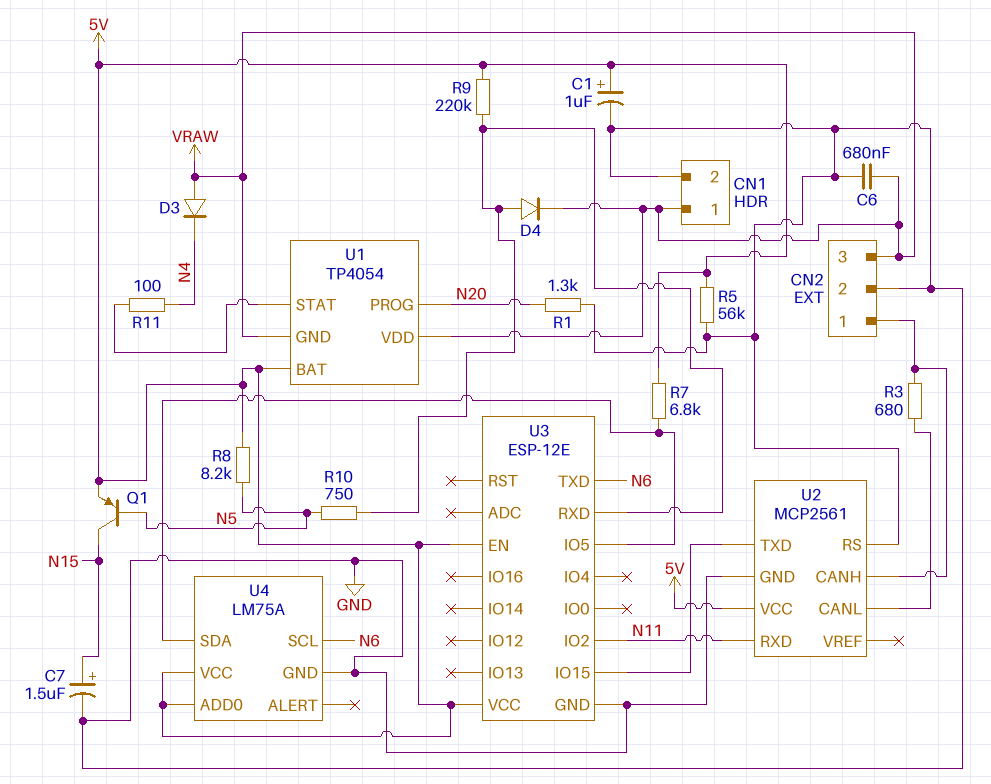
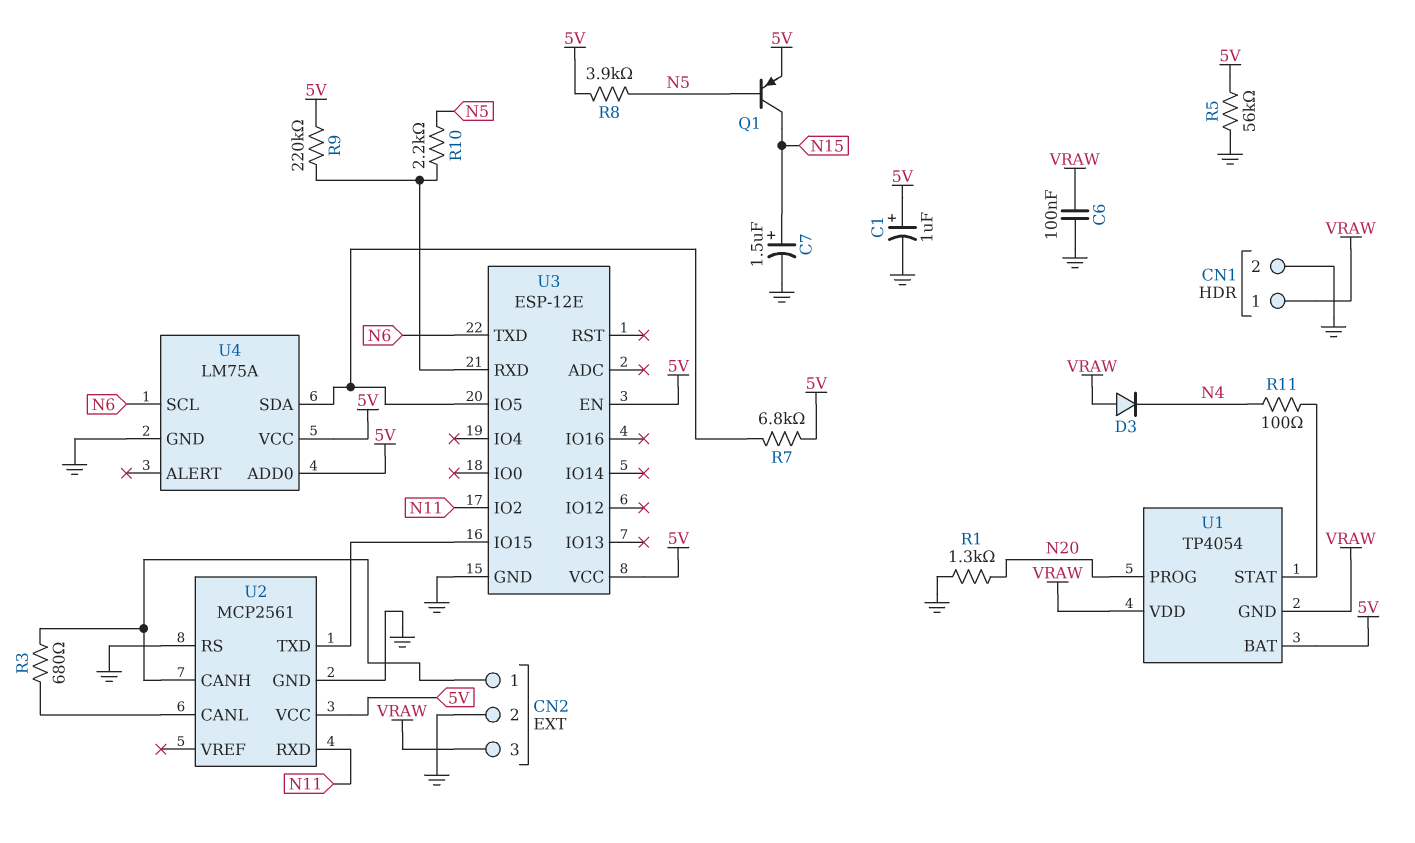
C6: 680nF (GND, VRAW) -> 100nF (GND, VRAW)
D4: diode (A U3/RXD, K VRAW) -> none
R8: 8.2k (5V, N5) -> 3.9k (5V, N5)
R10: 750 (N5, U3/RXD) -> 2.2k (N5, U3/RXD)

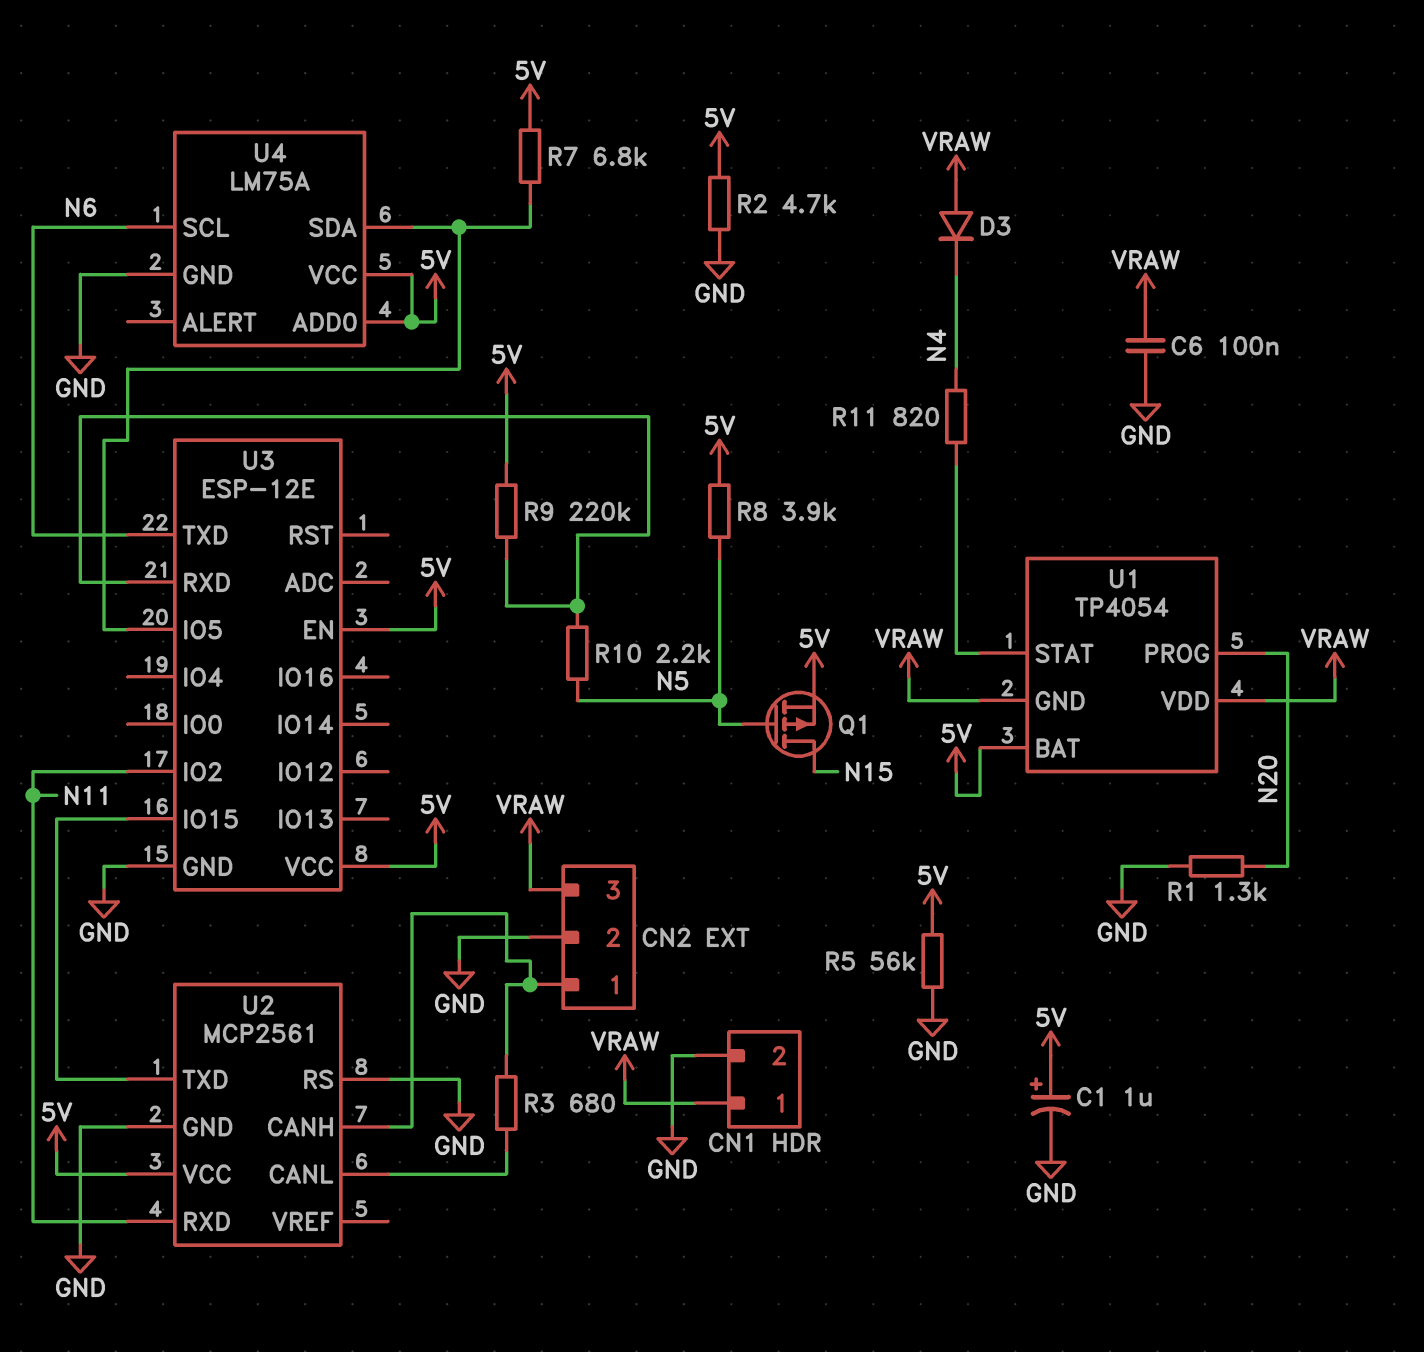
C7: 1.5uF (plus N15, minus GND) -> none
Q1: PNP (B N5, C N15, E 5V) -> PMOS (G N5, D N15, S 5V)
R2: none -> 4.7k (5V, GND)
R11: 100 (N4, U1/STAT) -> 820 (N4, U1/STAT)

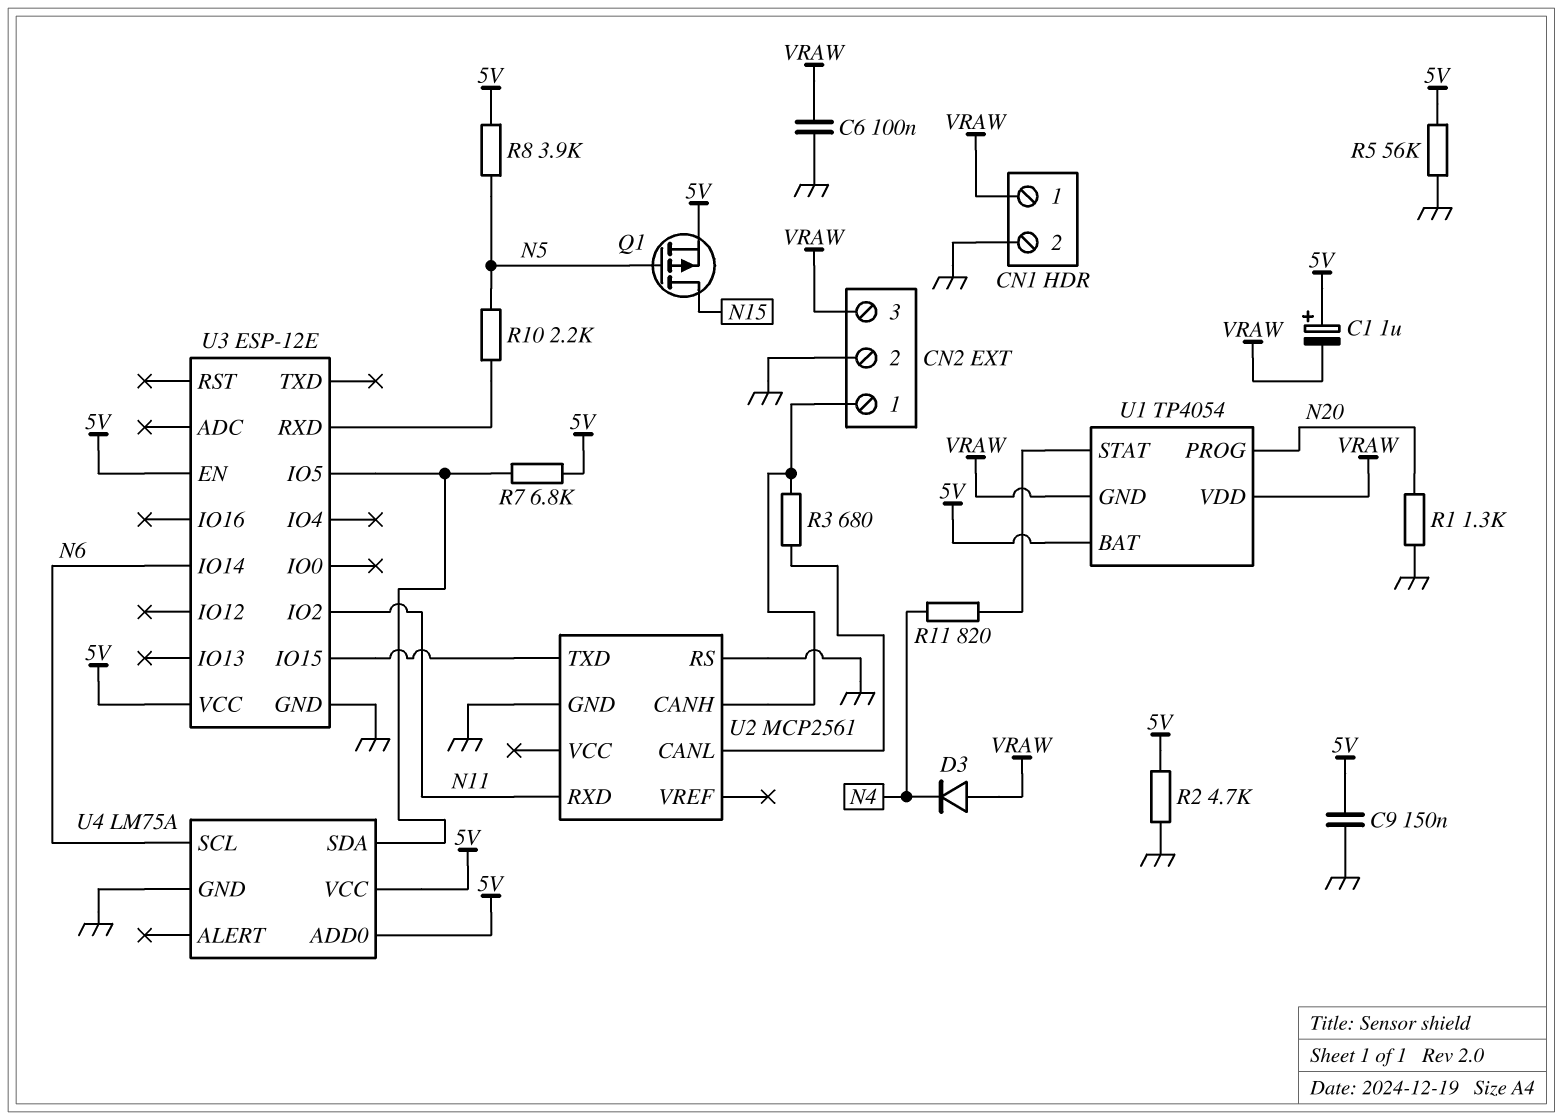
C1: 1uF (plus 5V, minus GND) -> 1uF (plus 5V, minus VRAW)
C9: none -> 150nF (5V, GND)
R9: 220k (5V, U3/RXD) -> none
U2 pin VCC: 5V -> none
U3 pin IO14: none -> N6
U3 pin TXD: N6 -> none

